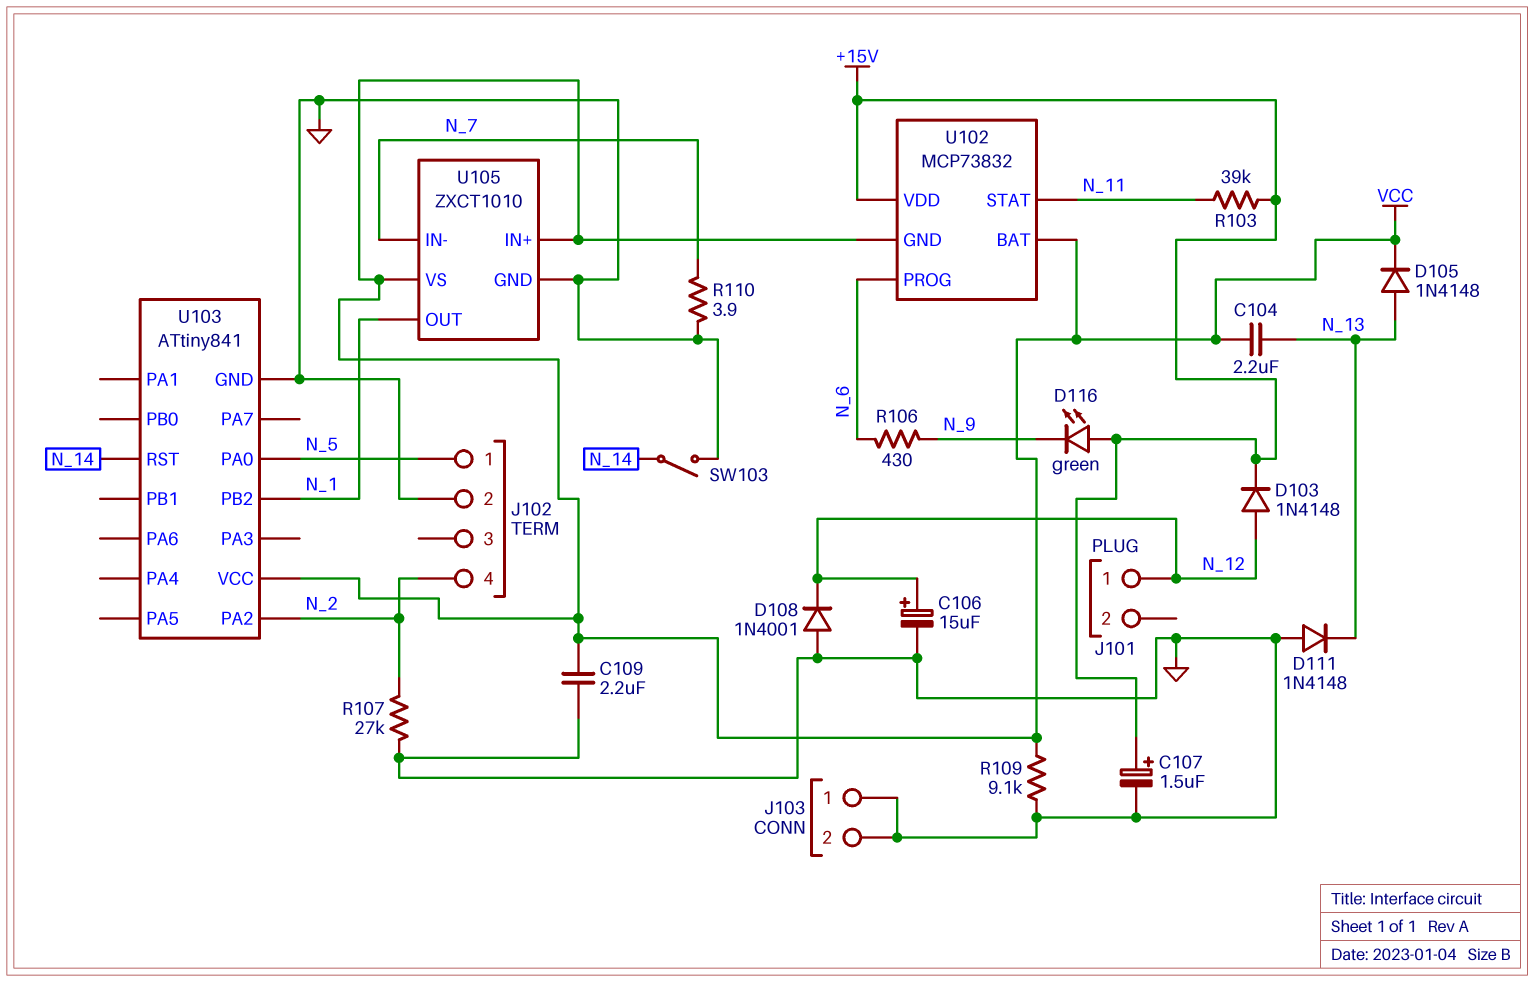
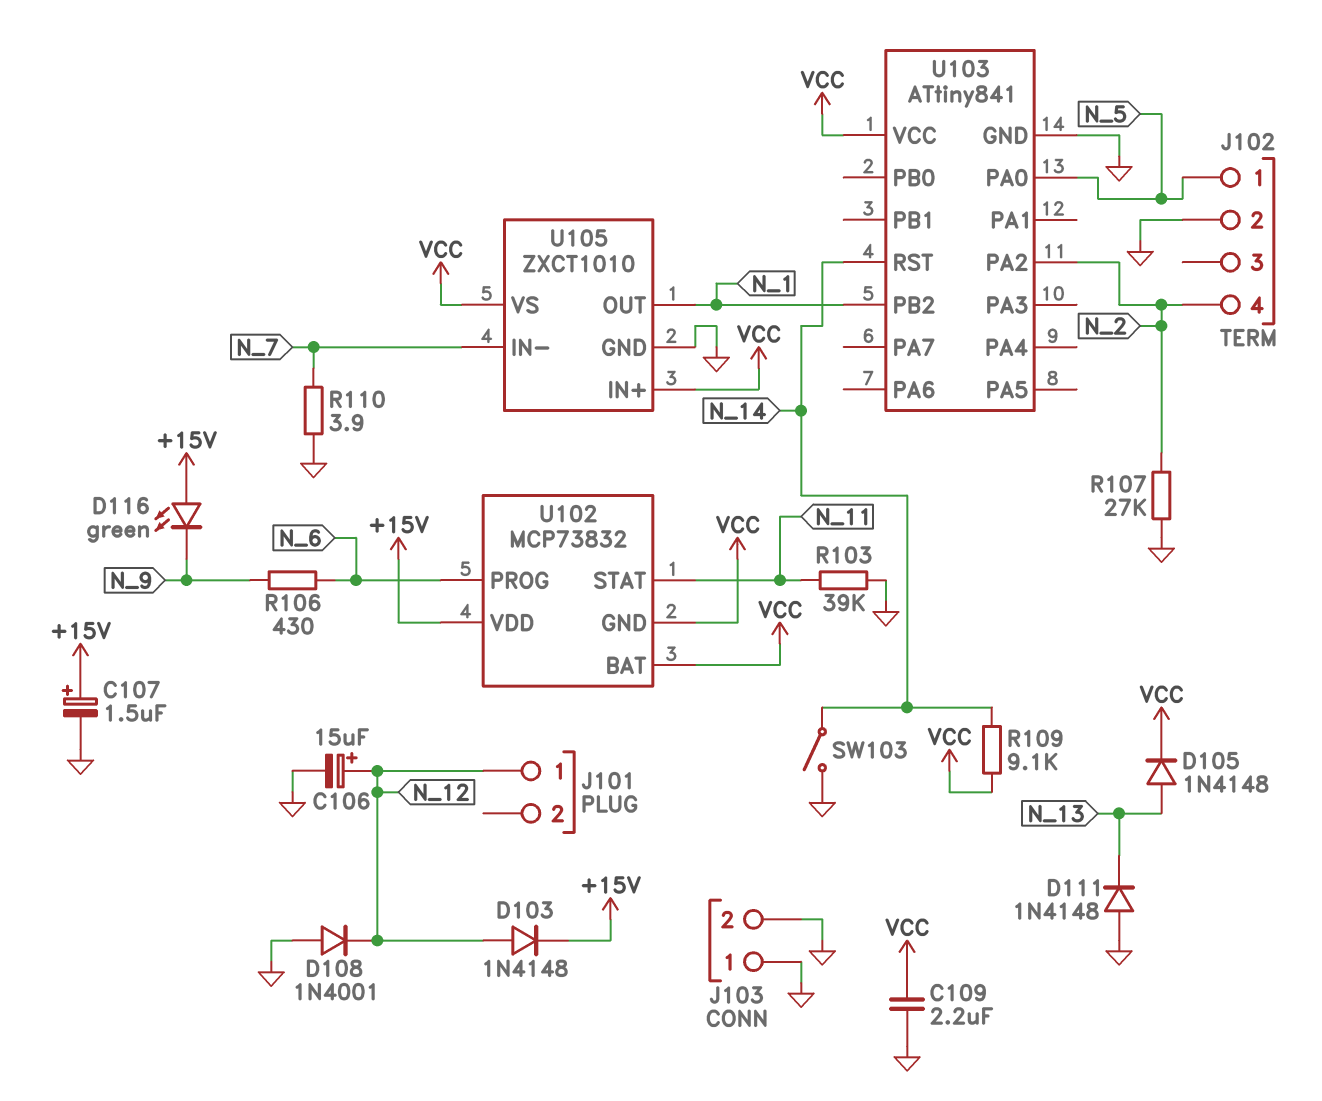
C104: 2.2uF (N_13, VCC) -> none
R103: 39k (+15V, N_11) -> 39k (GND, N_11)
R109: 9.1k (GND, VCC) -> 9.1k (N_14, VCC)

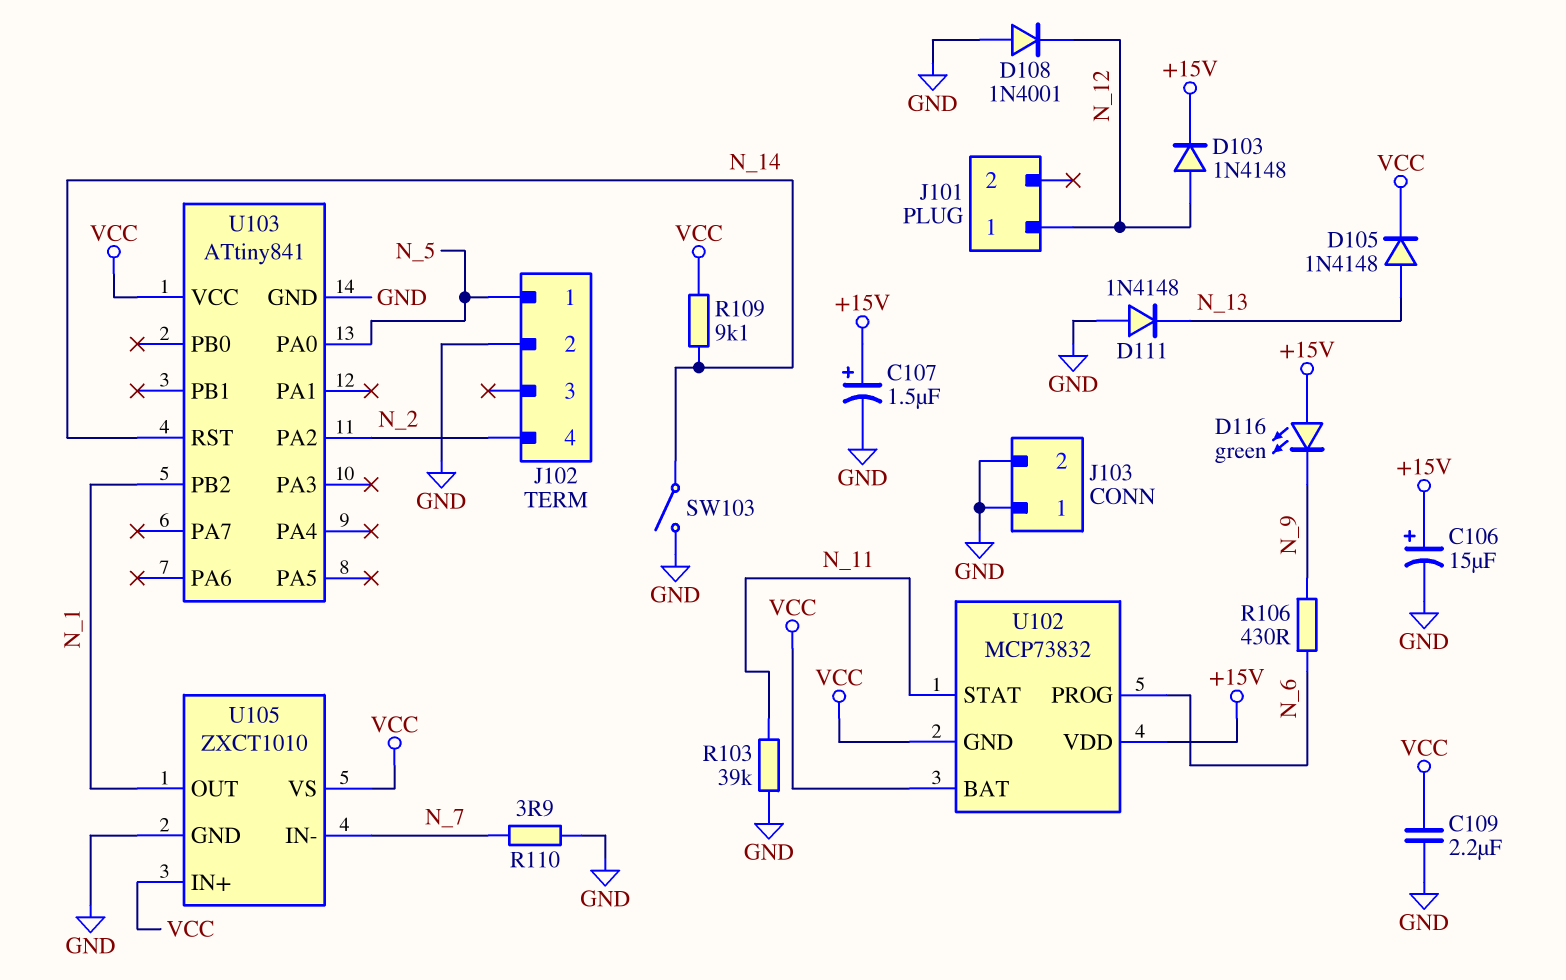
C106: 15uF (plus N_12, minus GND) -> 15uF (plus +15V, minus GND)
R107: 27k (GND, N_2) -> none

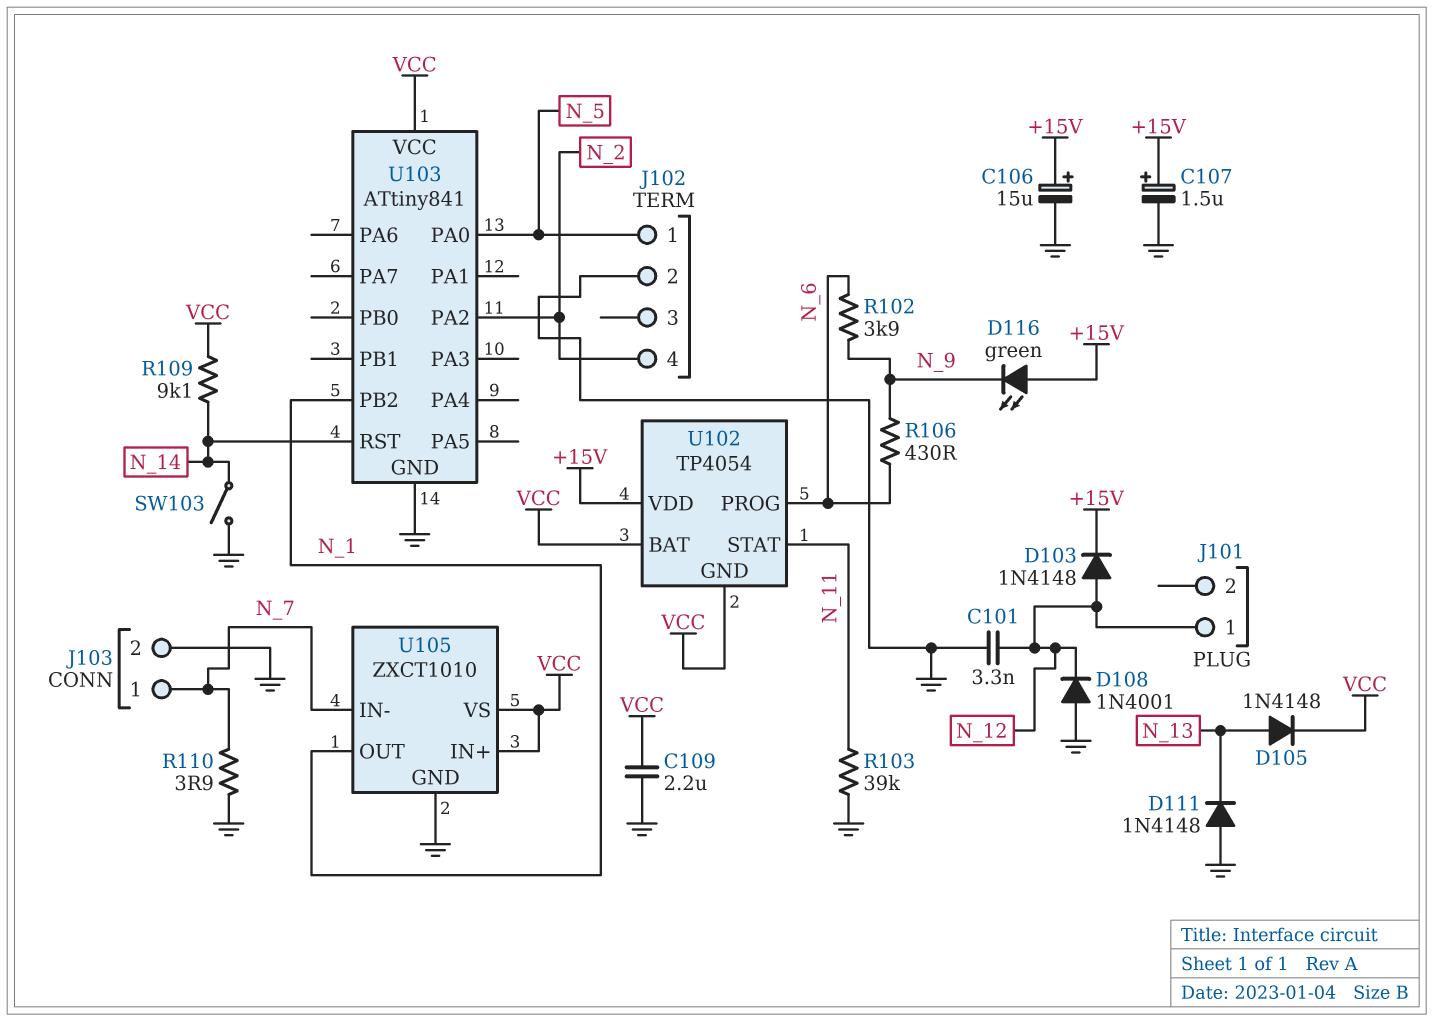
C101: none -> 3.3nF (GND, N_12)
J103 pin 1: GND -> N_7
R102: none -> 3.9k (N_6, N_9)
U102: MCP73832 -> TP4054

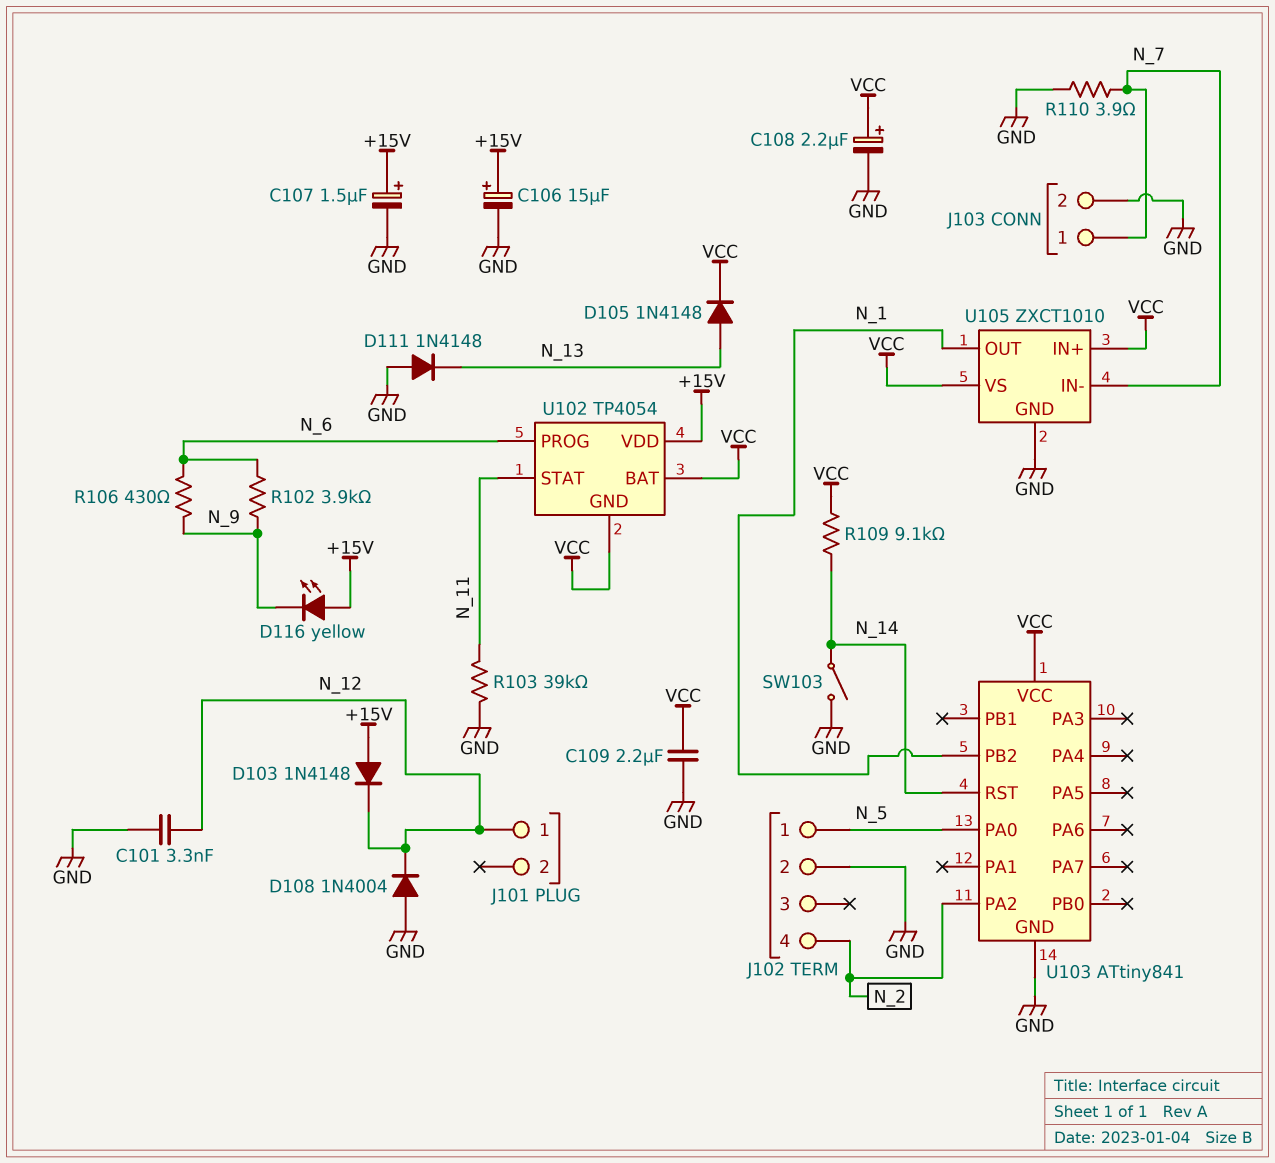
C108: none -> 2.2uF (plus VCC, minus GND)
D103: diode 1N4148 (A N_12, K +15V) -> diode 1N4148 (A +15V, K N_12)
D108: diode 1N4001 (A GND, K N_12) -> diode 1N4004 (A GND, K N_12)
D116: LED green (A +15V, K N_9) -> LED yellow (A +15V, K N_9)

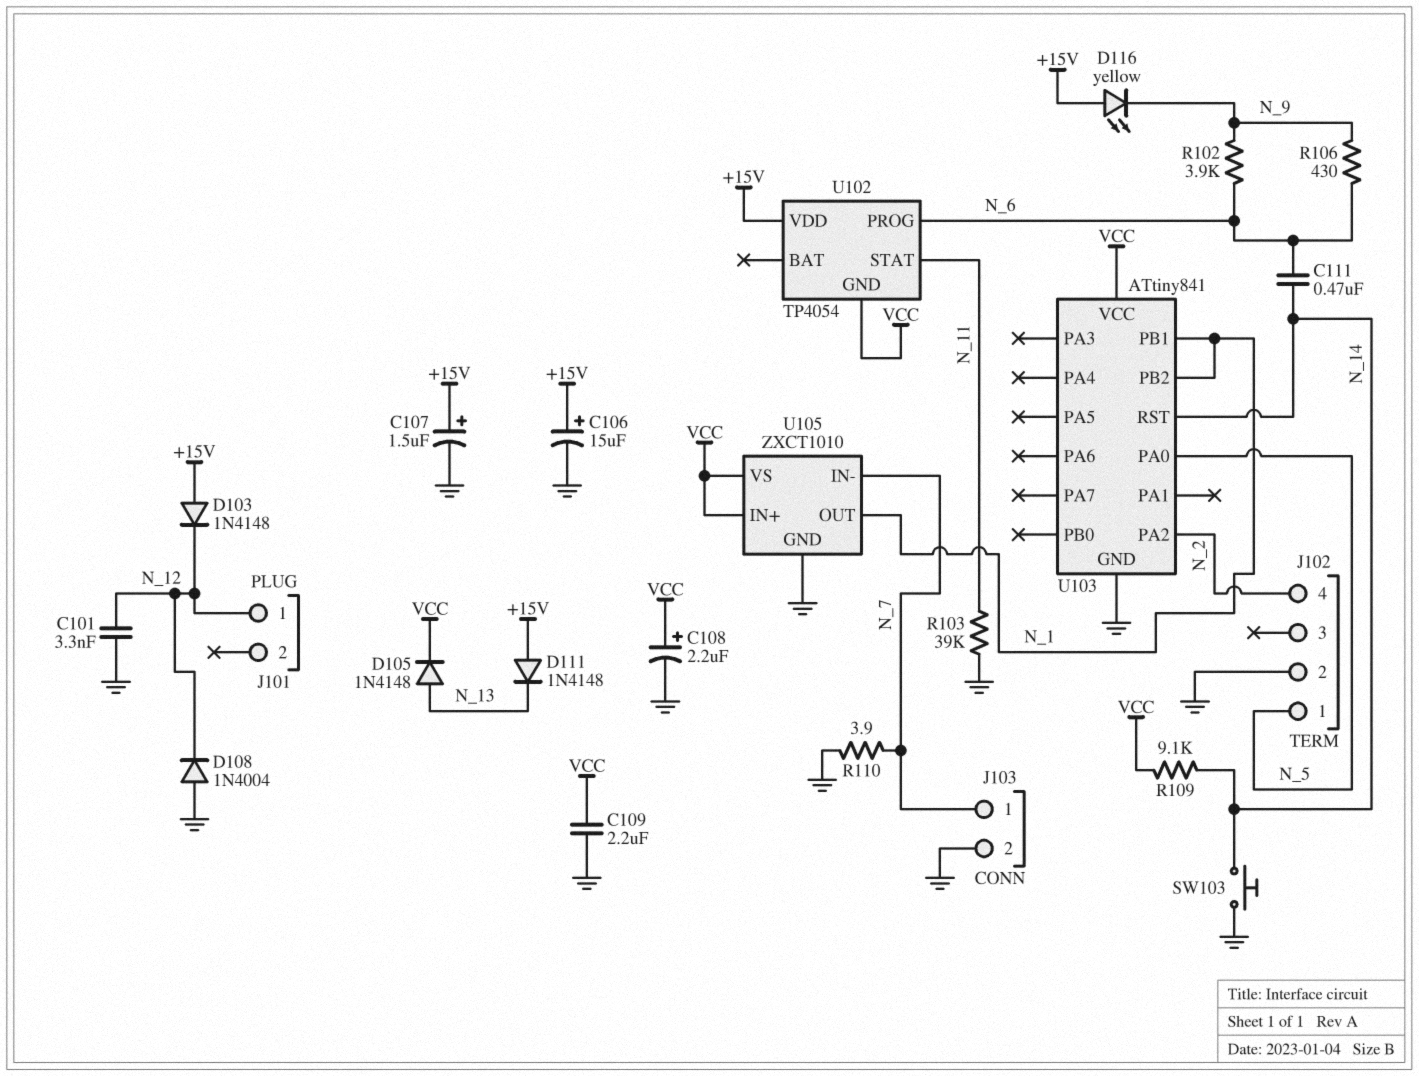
C111: none -> 470nF (N_6, N_14)
D111: diode 1N4148 (A GND, K N_13) -> diode 1N4148 (A +15V, K N_13)
SW103: switch (GND, N_14) -> button (GND, N_14)
U102 pin BAT: VCC -> none
U103 pin PB1: none -> N_1

